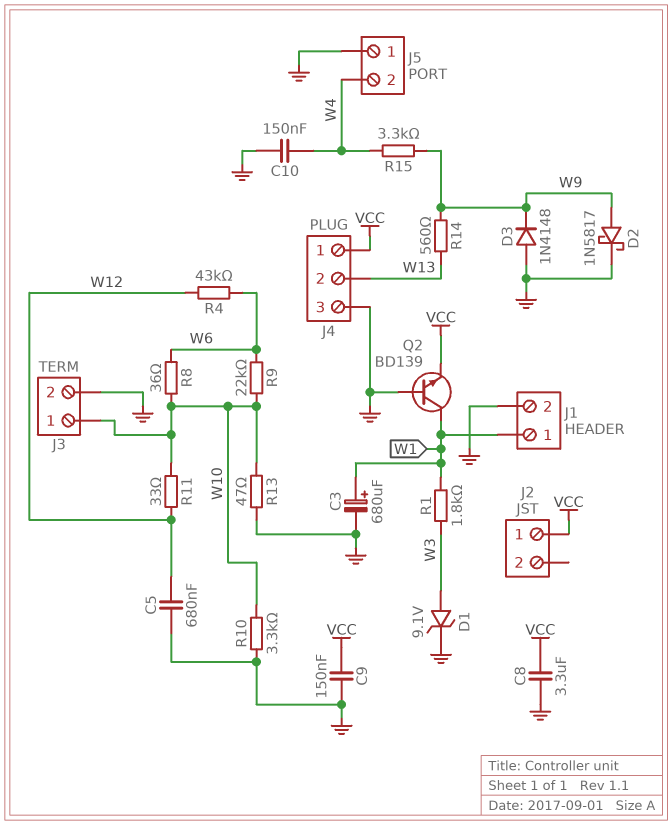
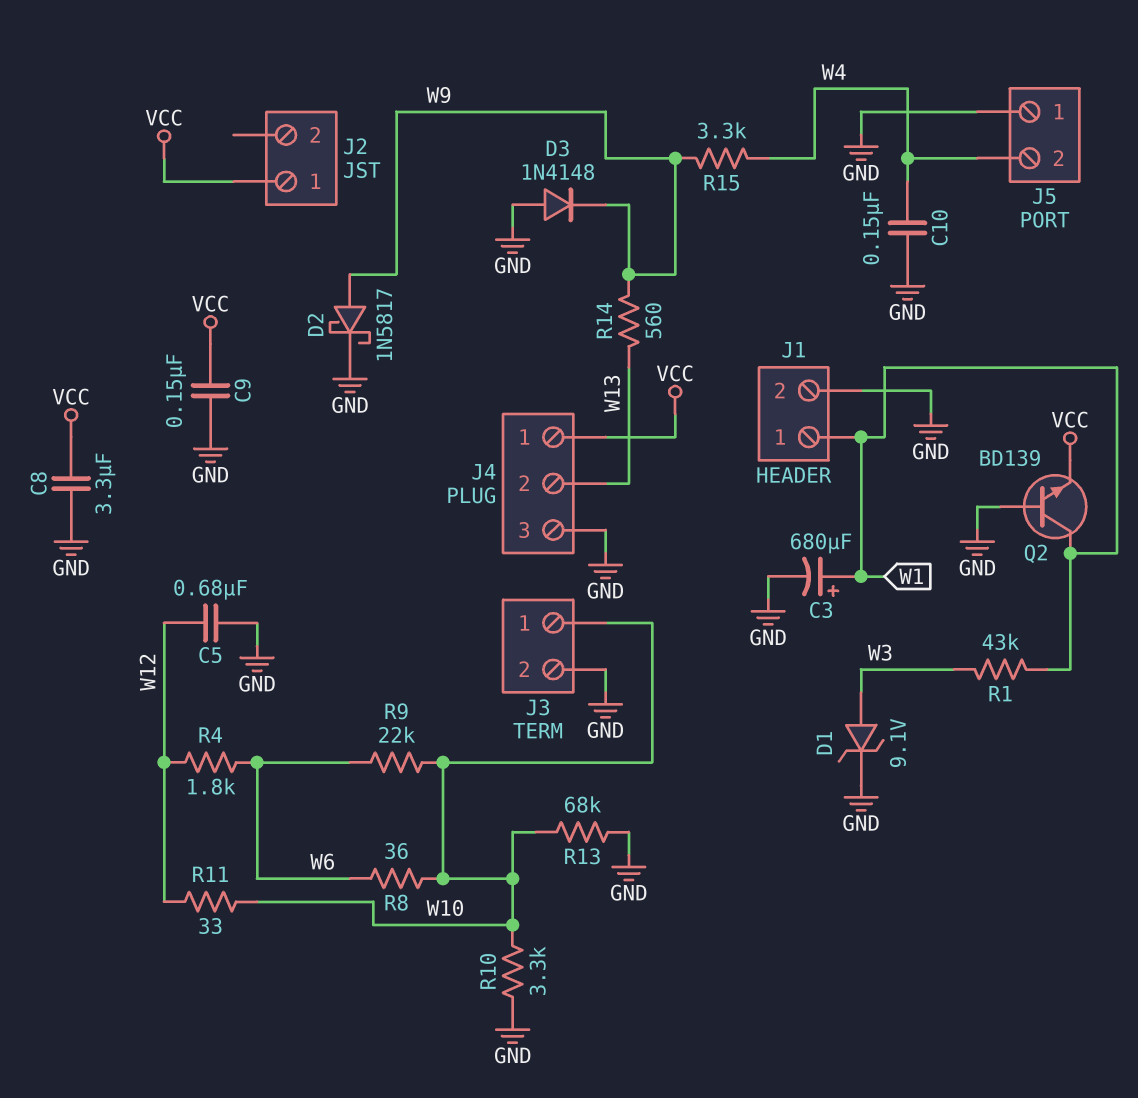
R1: 1.8k (W1, W3) -> 43k (W1, W3)
R4: 43k (W6, W12) -> 1.8k (W6, W12)
R13: 47 (GND, W10) -> 68k (GND, W10)

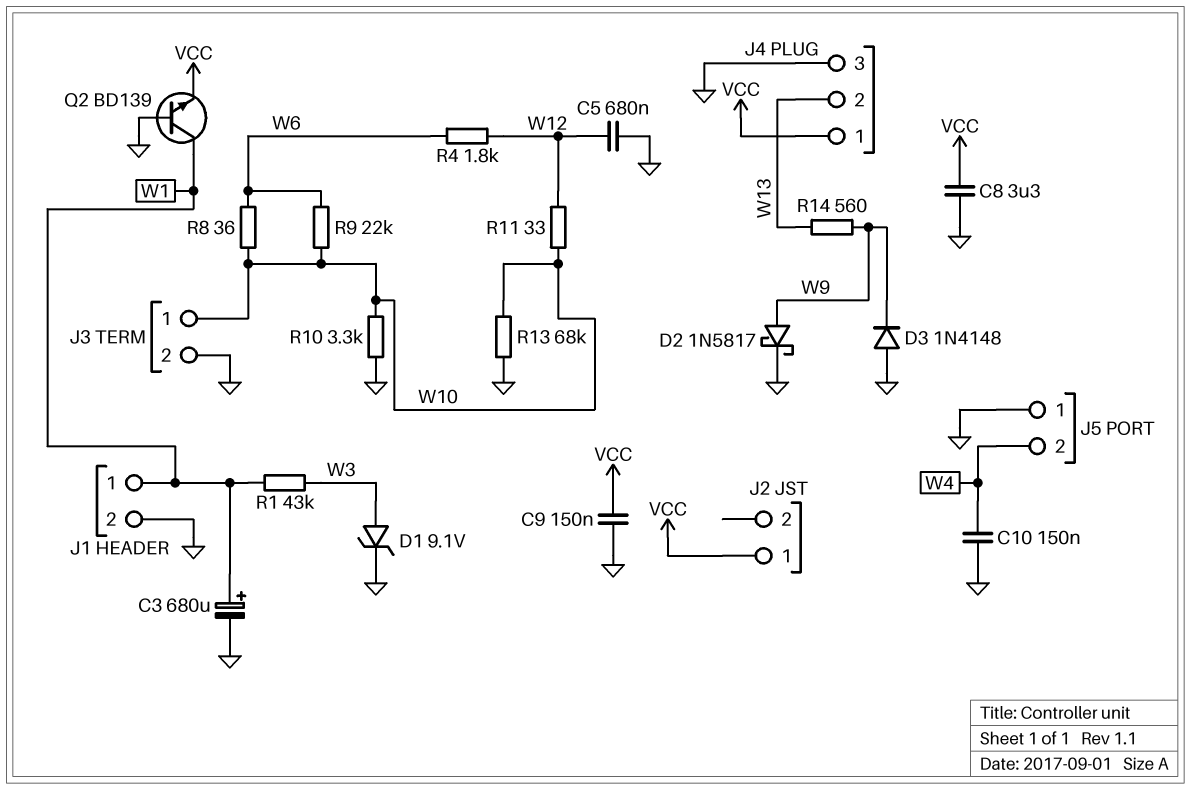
R15: 3.3k (W4, W9) -> none

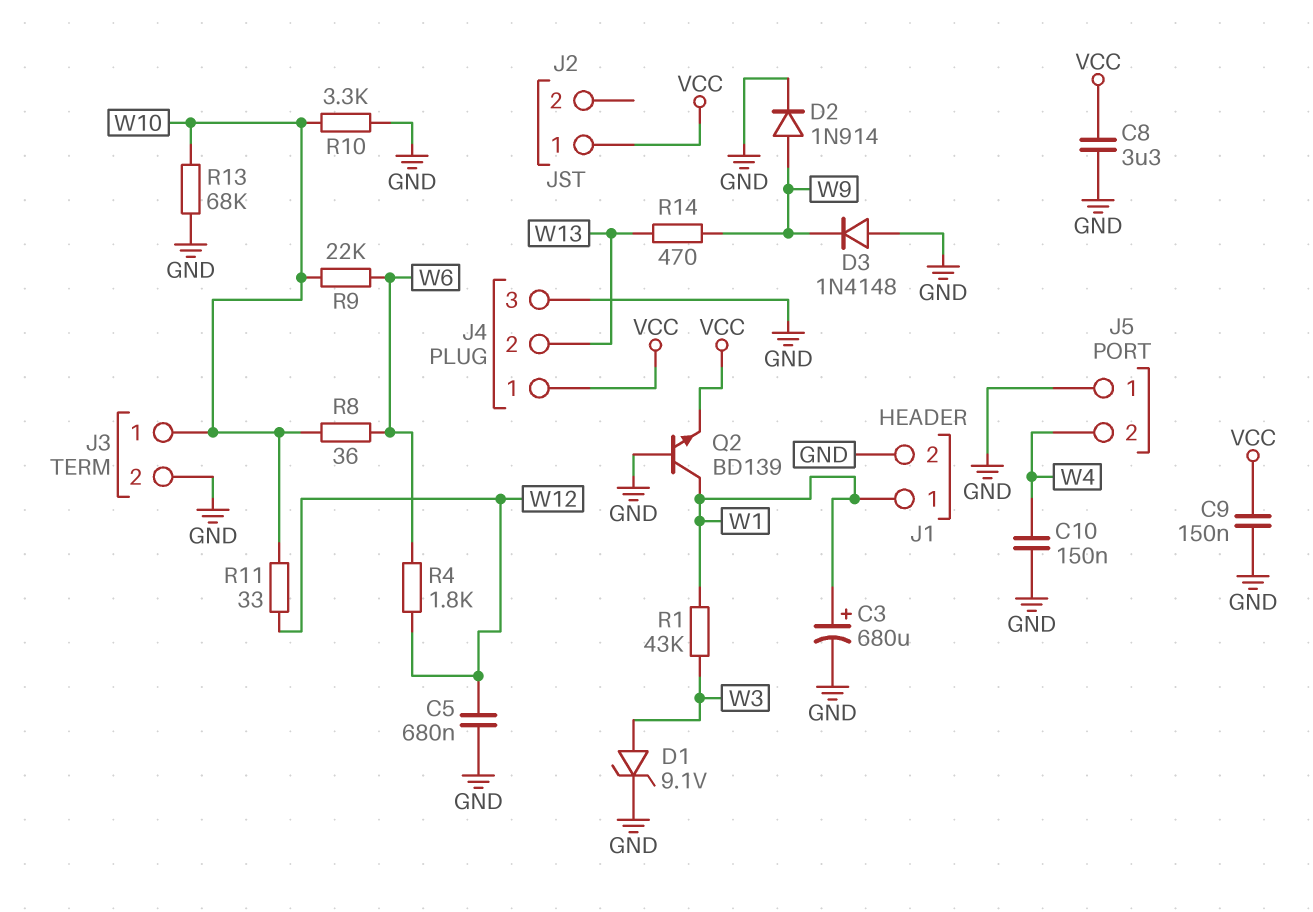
D2: schottky 1N5817 (A W9, K GND) -> diode 1N914 (A W9, K GND)
R14: 560 (W9, W13) -> 470 (W9, W13)

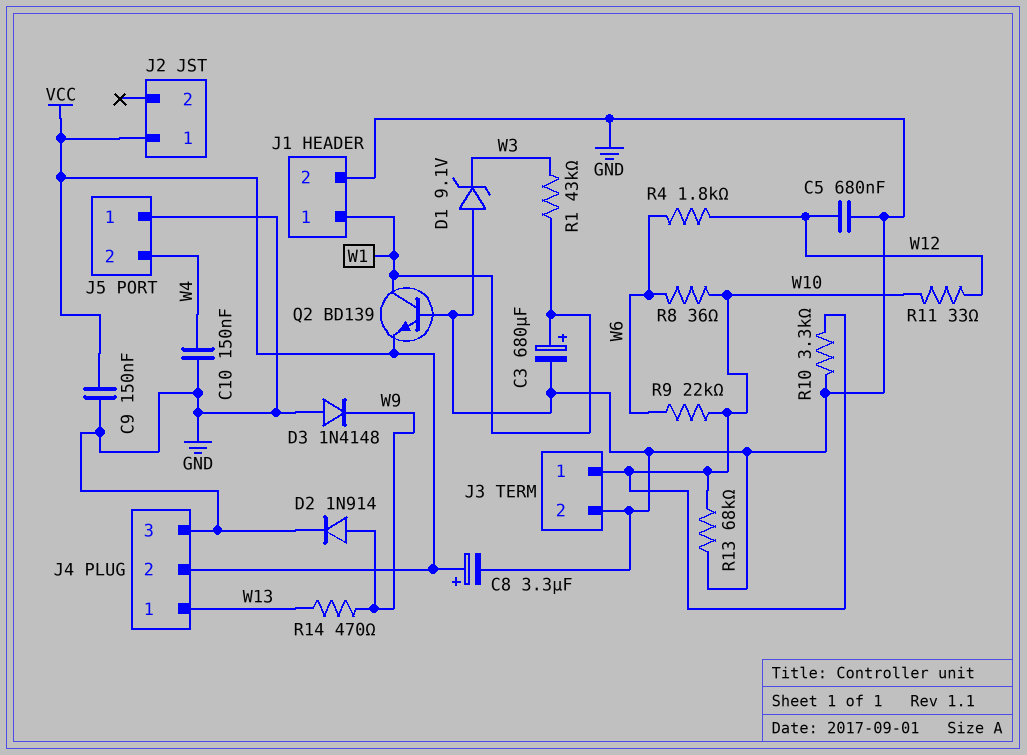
C8: 3.3uF (GND, VCC) -> 3.3uF (plus VCC, minus GND)
D1: zener 9.1V (A W3, K GND) -> zener 9.1V (A GND, K W3)
J4 pin 1: VCC -> W13
J4 pin 2: W13 -> VCC

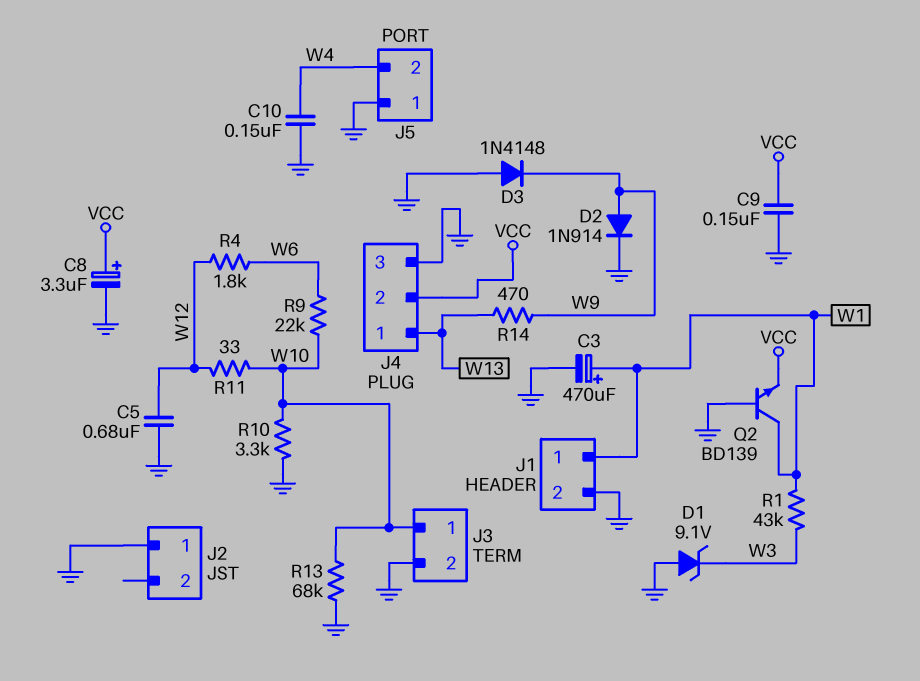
C3: 680uF (plus W1, minus GND) -> 470uF (plus W1, minus GND)
J2 pin 1: VCC -> GND
R8: 36 (W6, W10) -> none

